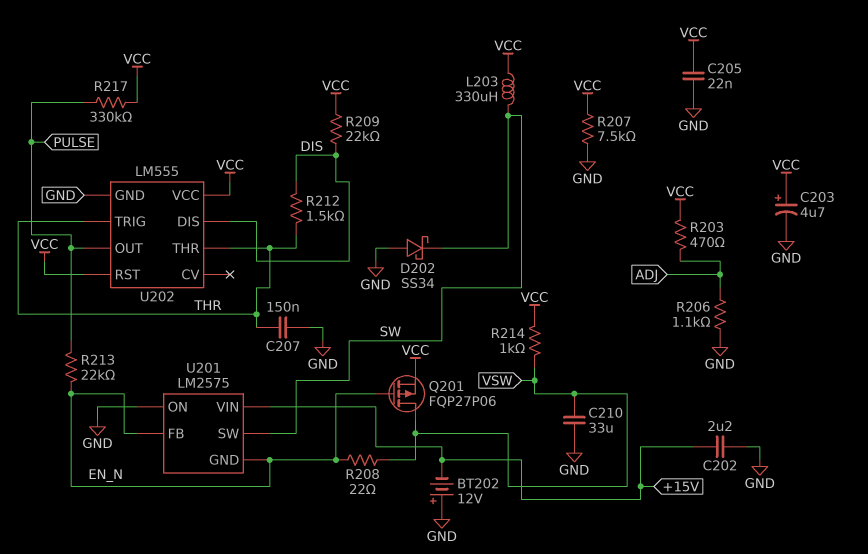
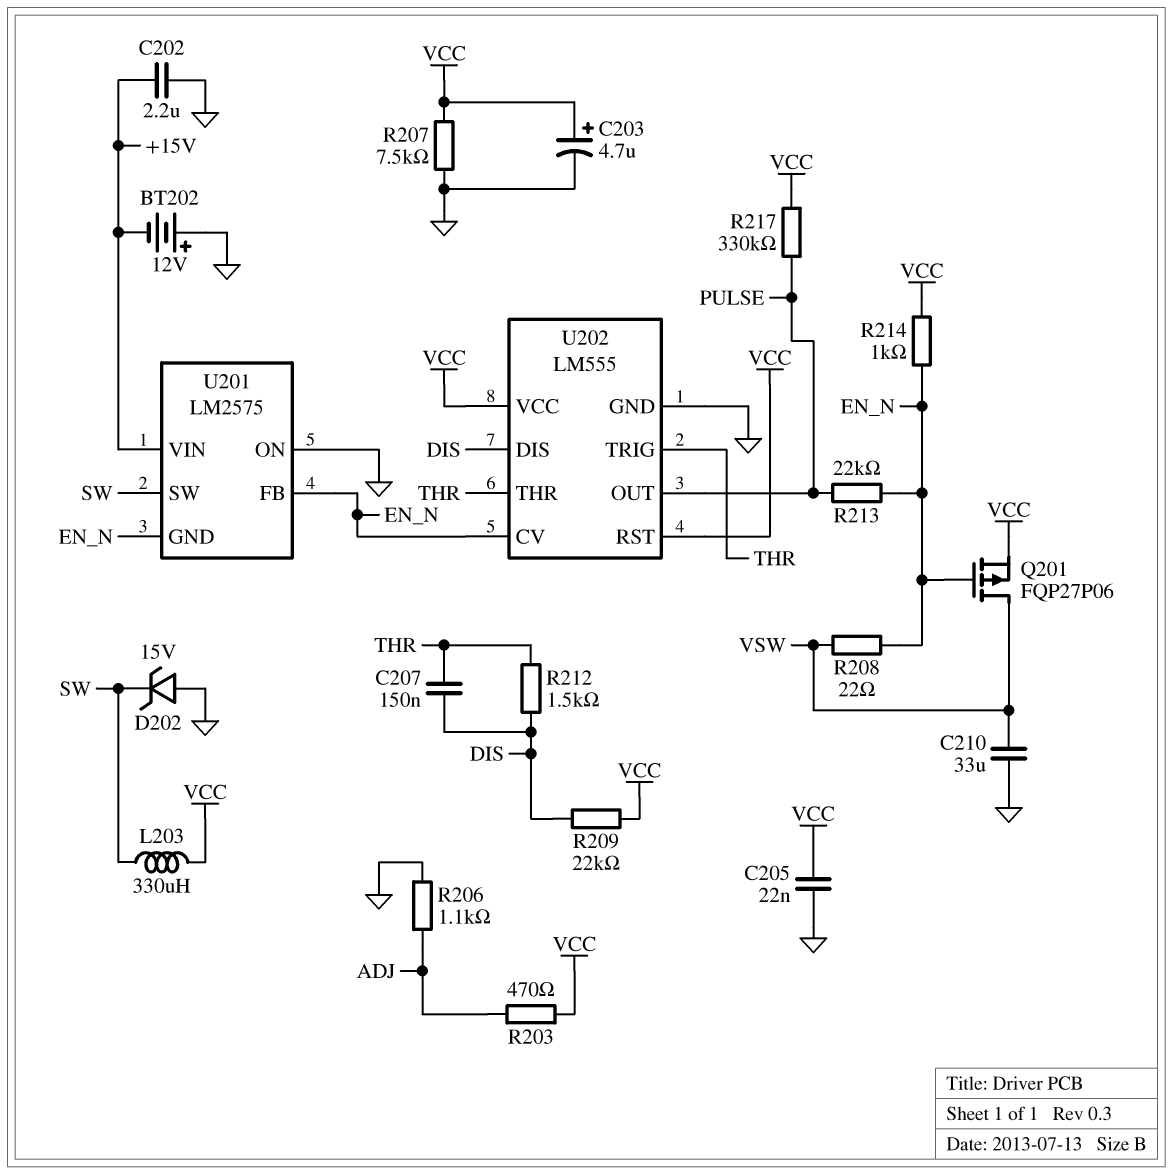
C207: 150nF (GND, THR) -> 150nF (DIS, THR)
D202: schottky SS34 (A GND, K SW) -> zener 15V (A GND, K SW)
R214: 1k (VCC, VSW) -> 1k (EN_N, VCC)
U202 pin CV: none -> EN_N

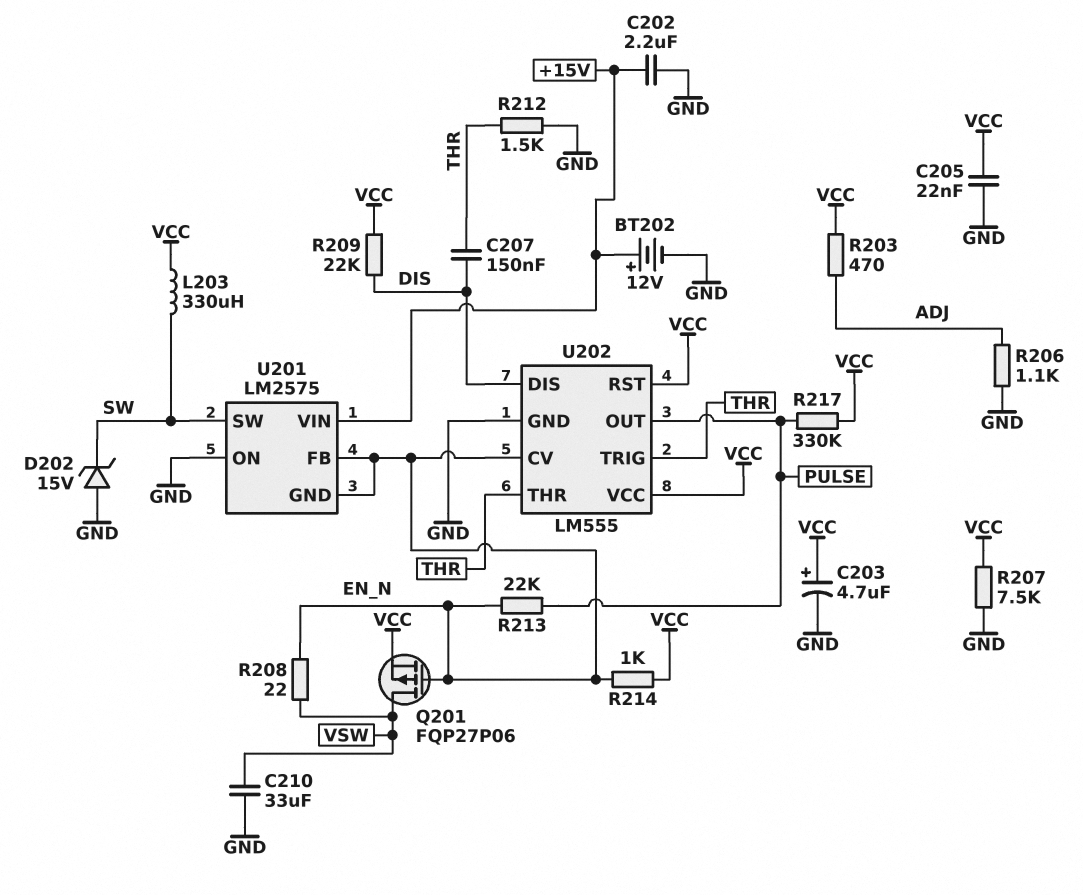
BT202: 12V (plus GND, minus +15V) -> 12V (plus +15V, minus GND)
R212: 1.5k (DIS, THR) -> 1.5k (GND, THR)

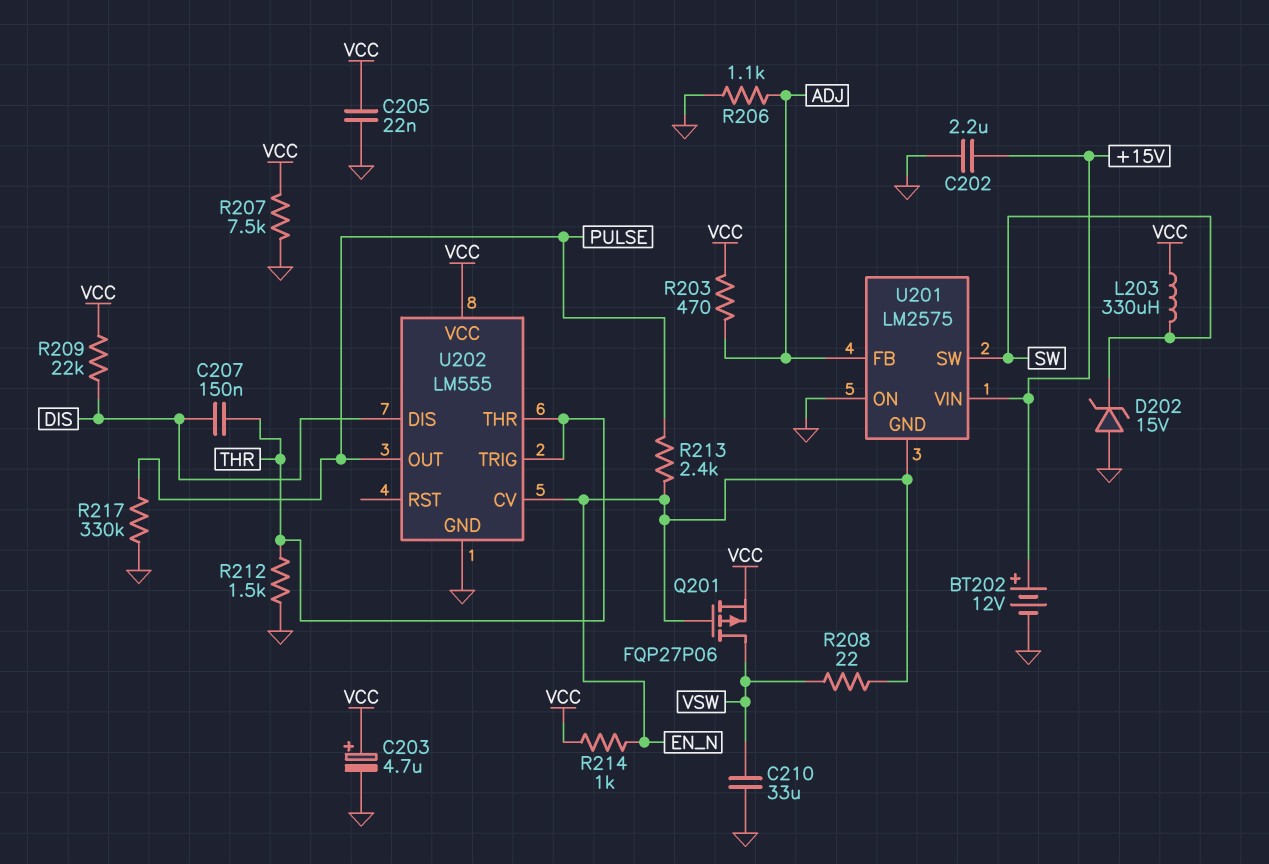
R213: 22k (EN_N, PULSE) -> 2.4k (EN_N, PULSE)
R217: 330k (PULSE, VCC) -> 330k (GND, PULSE)
U201 pin FB: EN_N -> ADJ
U202 pin RST: VCC -> none

